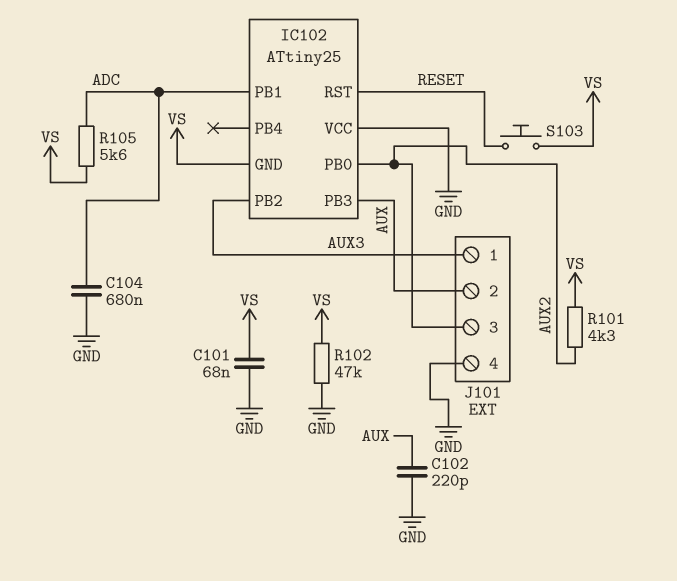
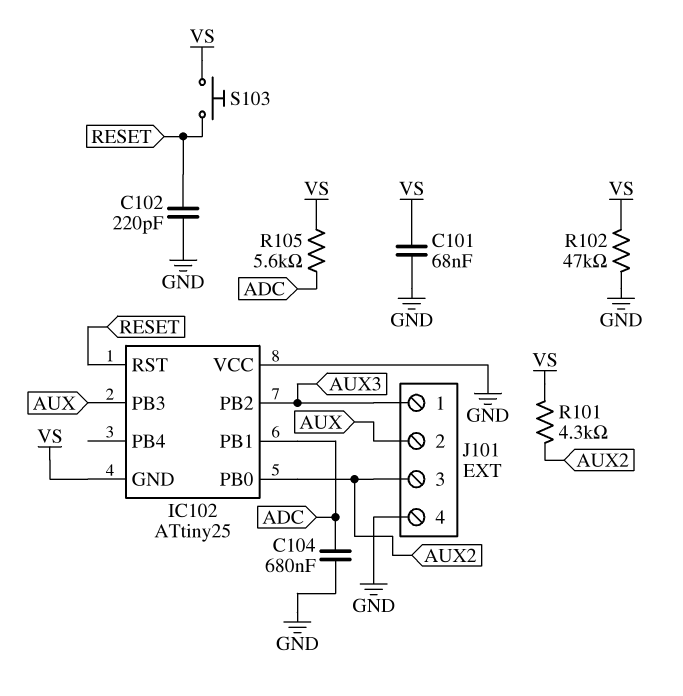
C102: 220pF (AUX, GND) -> 220pF (GND, RESET)

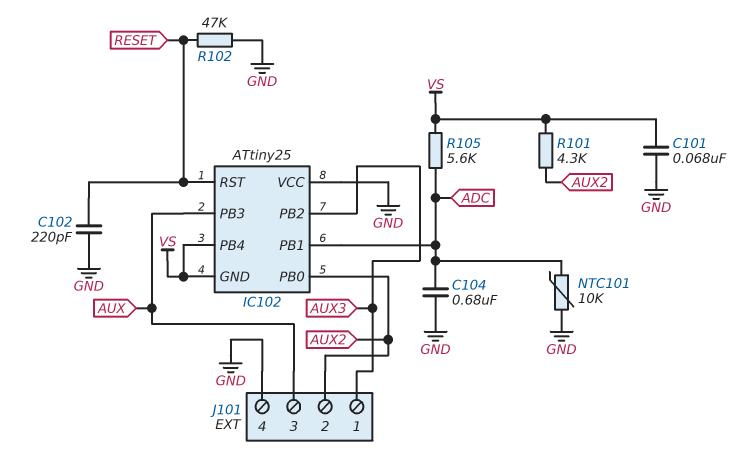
IC102 pin PB4: none -> VS
J101 pin 2: AUX -> AUX2
J101 pin 3: AUX2 -> AUX
NTC101: none -> 10k (ADC, GND)
R102: 47k (GND, VS) -> 47k (GND, RESET)
S103: button (RESET, VS) -> none

